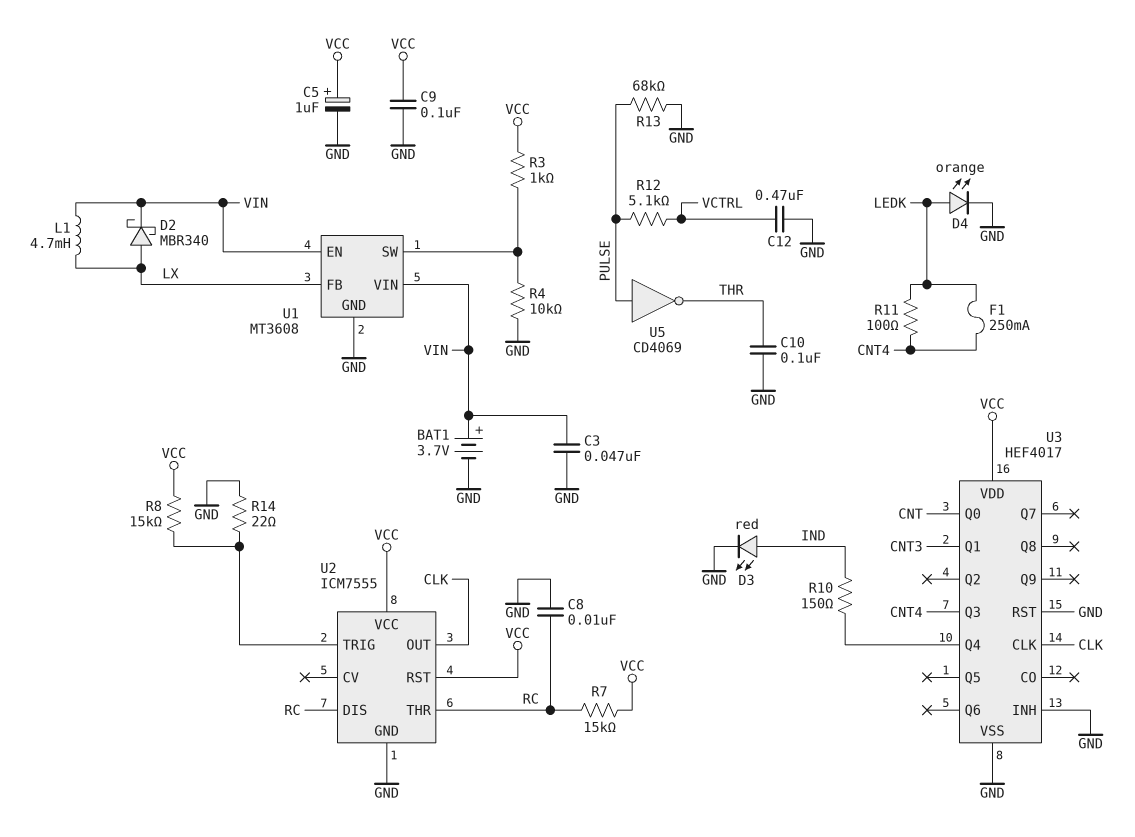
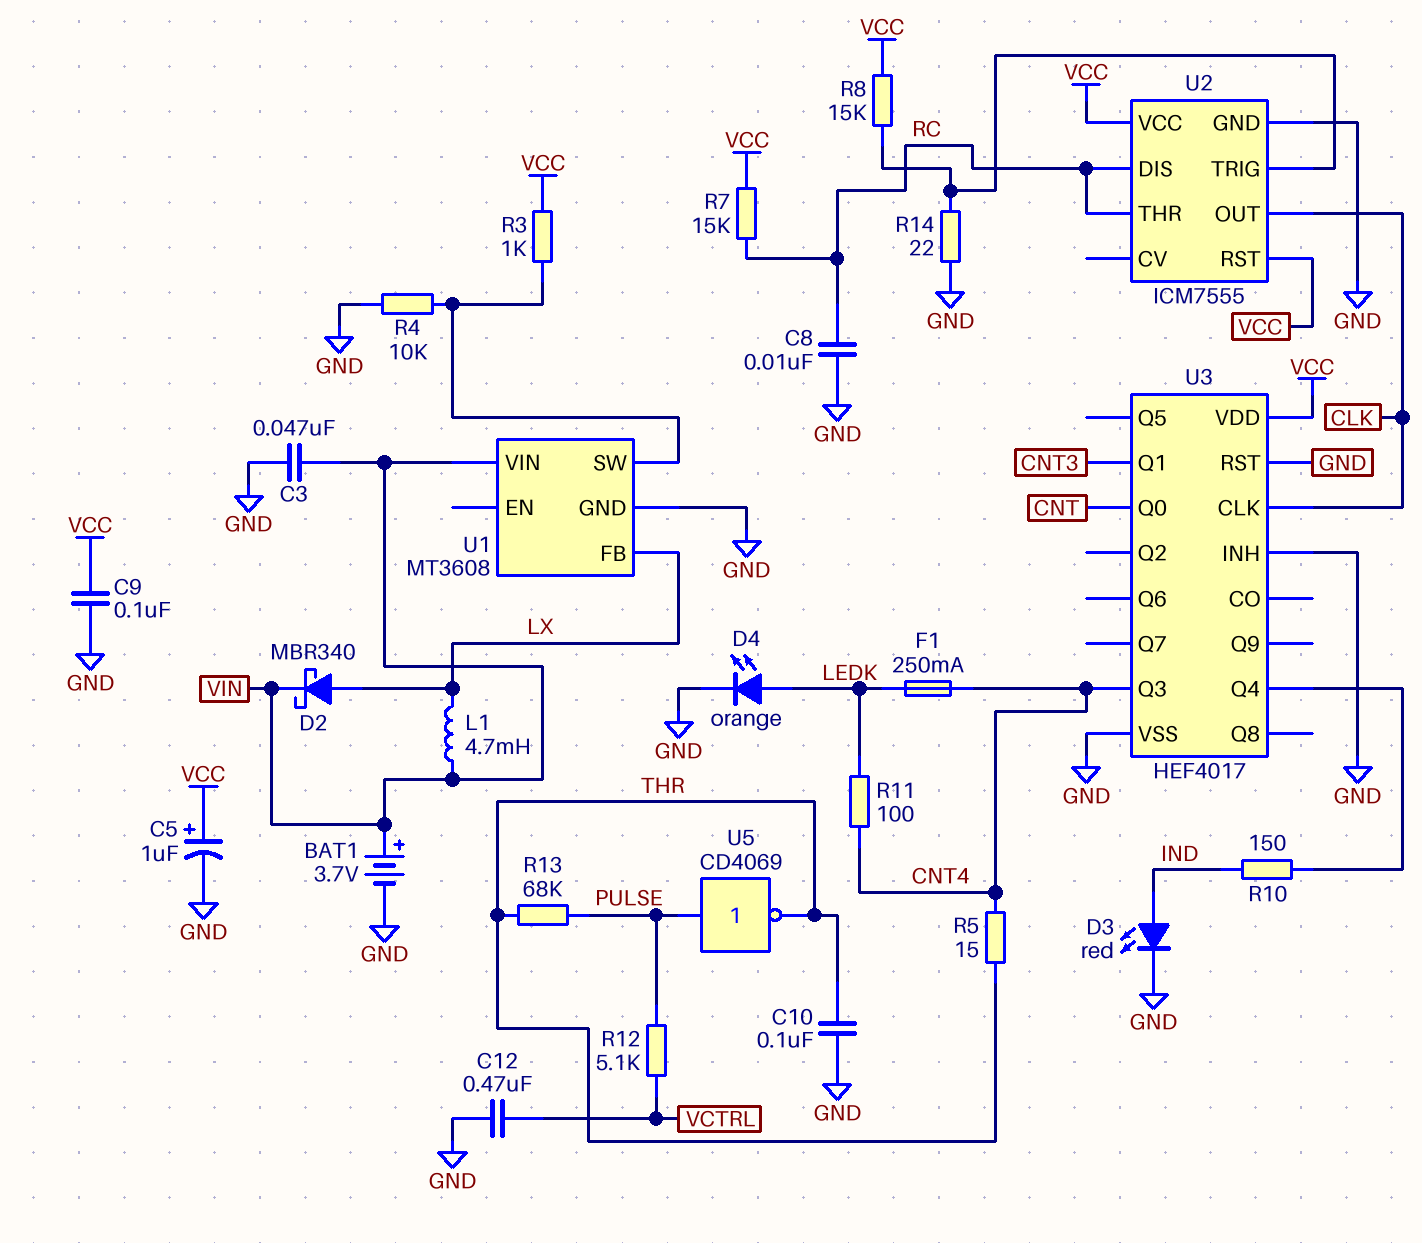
R5: none -> 15 (CNT4, THR)
R13: 68k (GND, PULSE) -> 68k (PULSE, THR)
U1 pin EN: VIN -> none

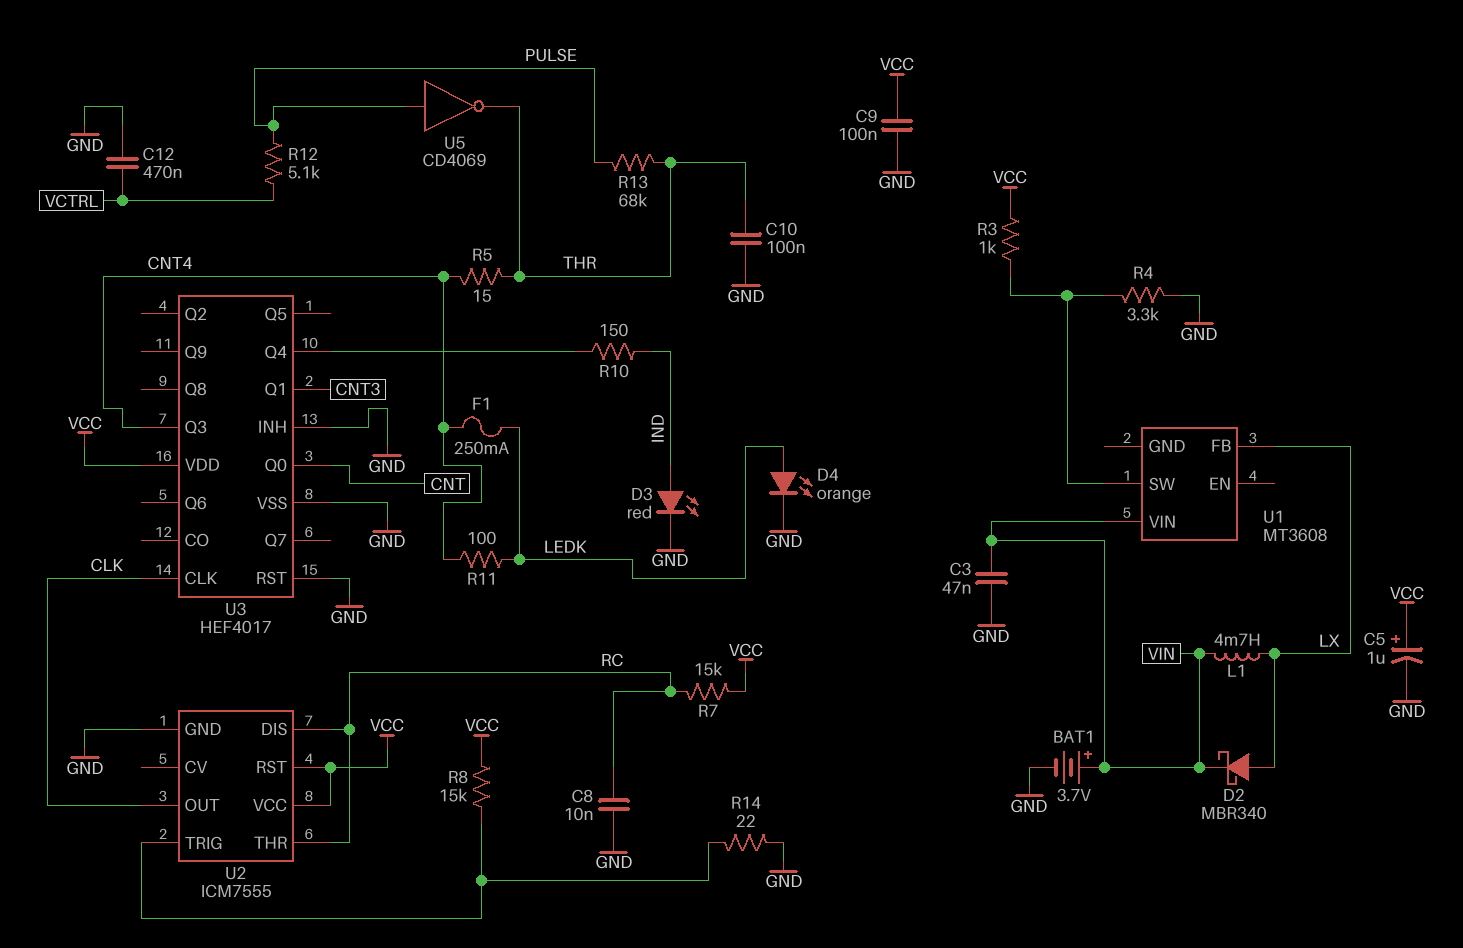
R4: 10k (GND, U1/SW) -> 3.3k (GND, U1/SW)
U1 pin GND: GND -> none

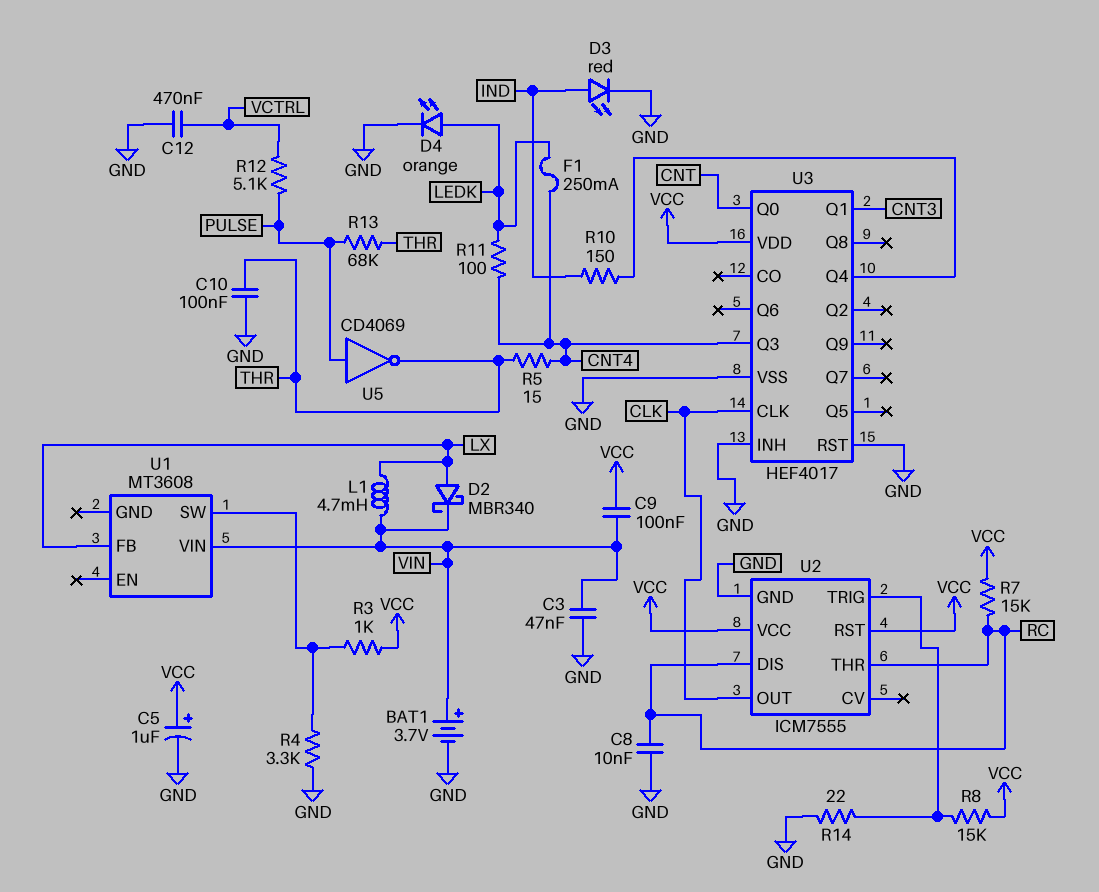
C9: 100nF (GND, VCC) -> 100nF (VCC, VIN)

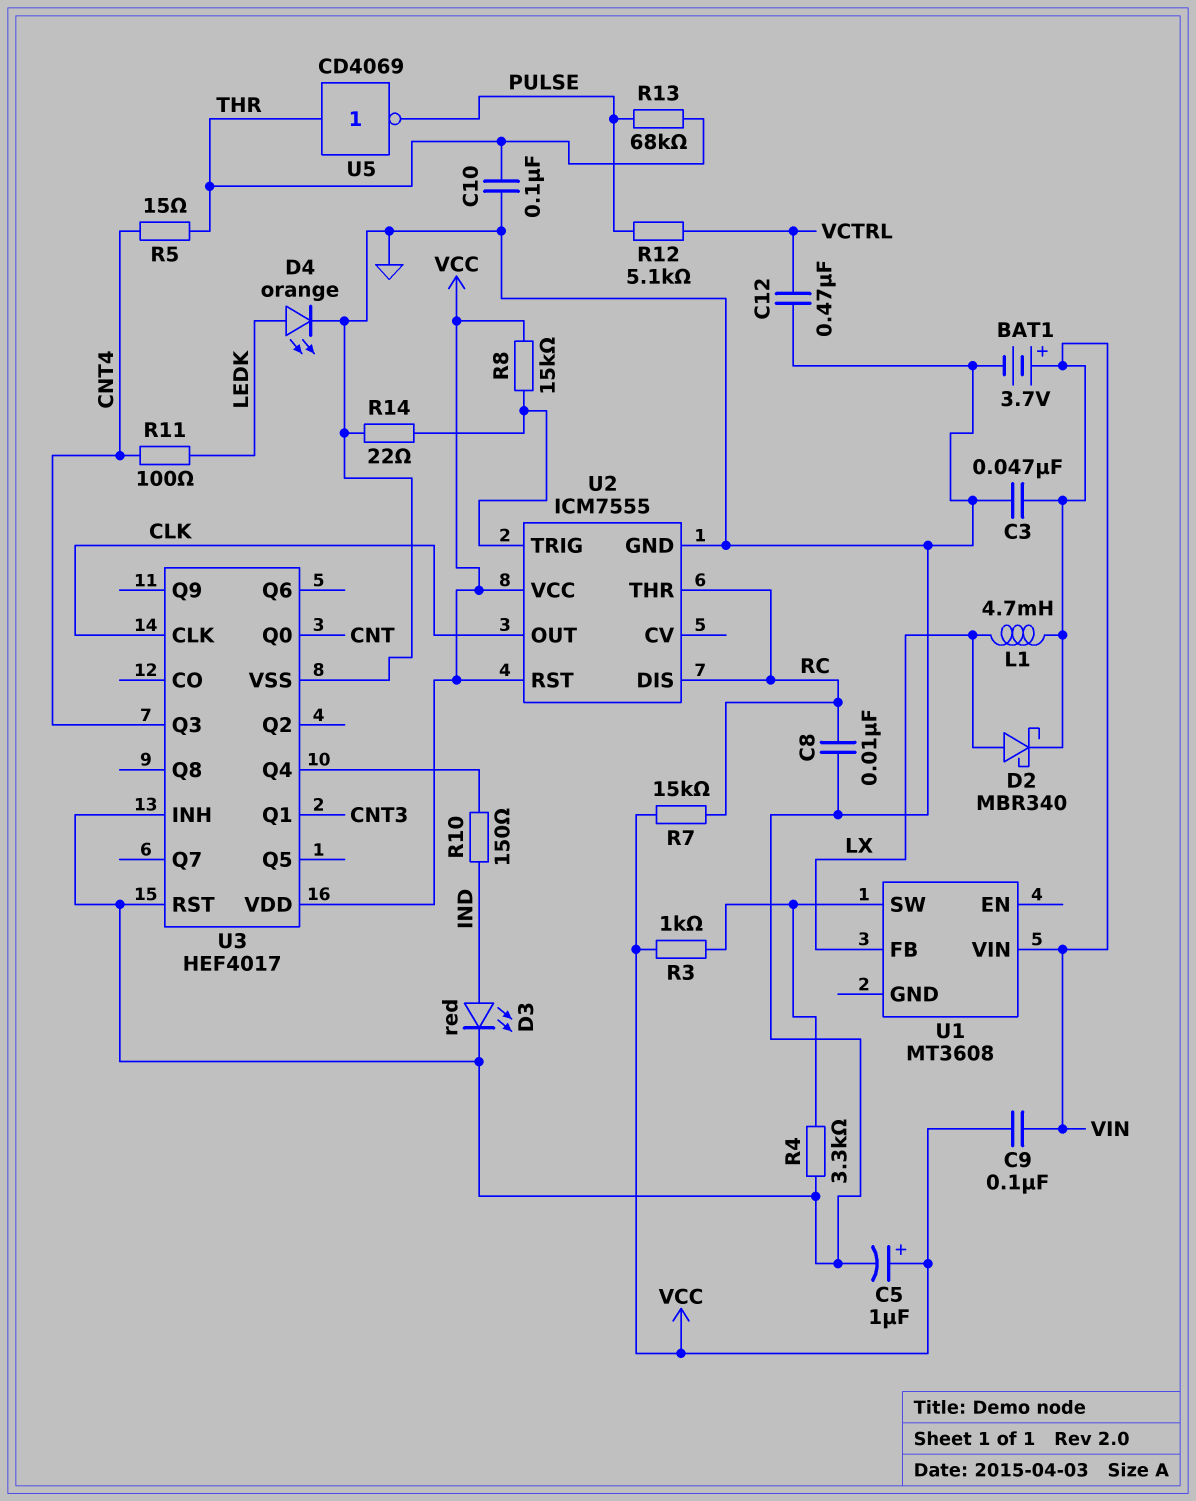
F1: 250mA (CNT4, LEDK) -> none
U5: NOT CD4069 (in PULSE, out THR) -> NOT CD4069 (in THR, out PULSE)

